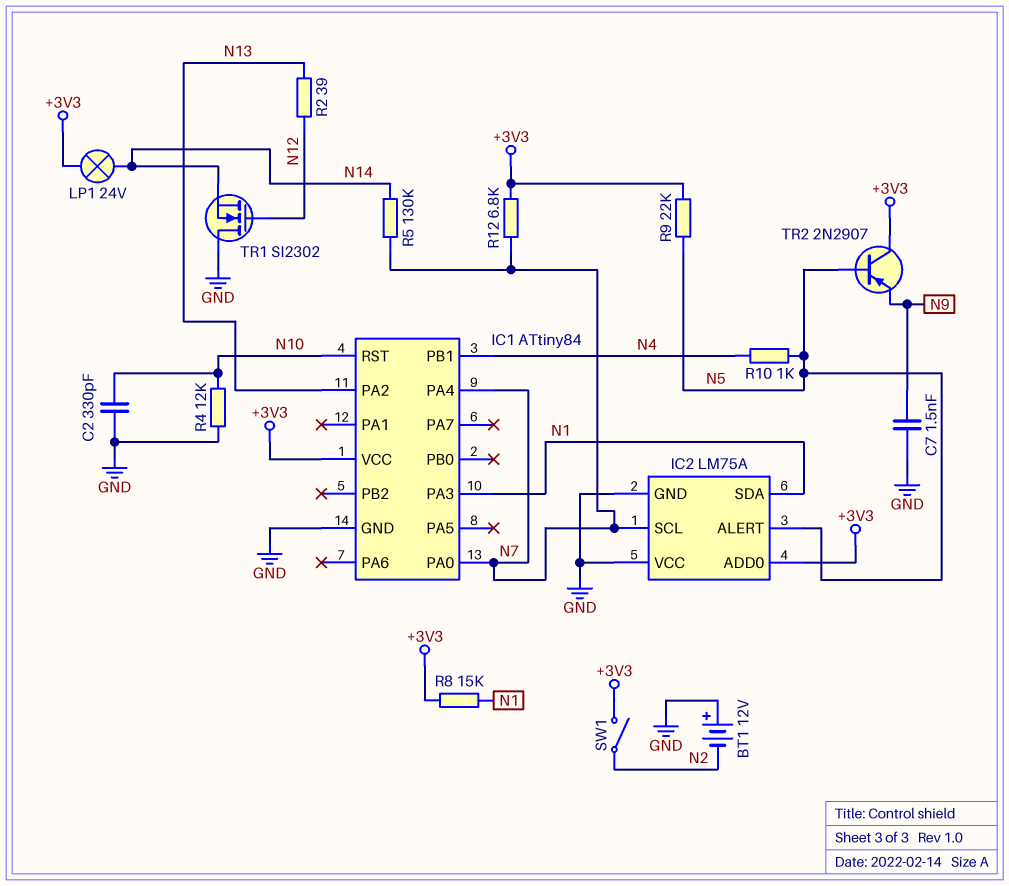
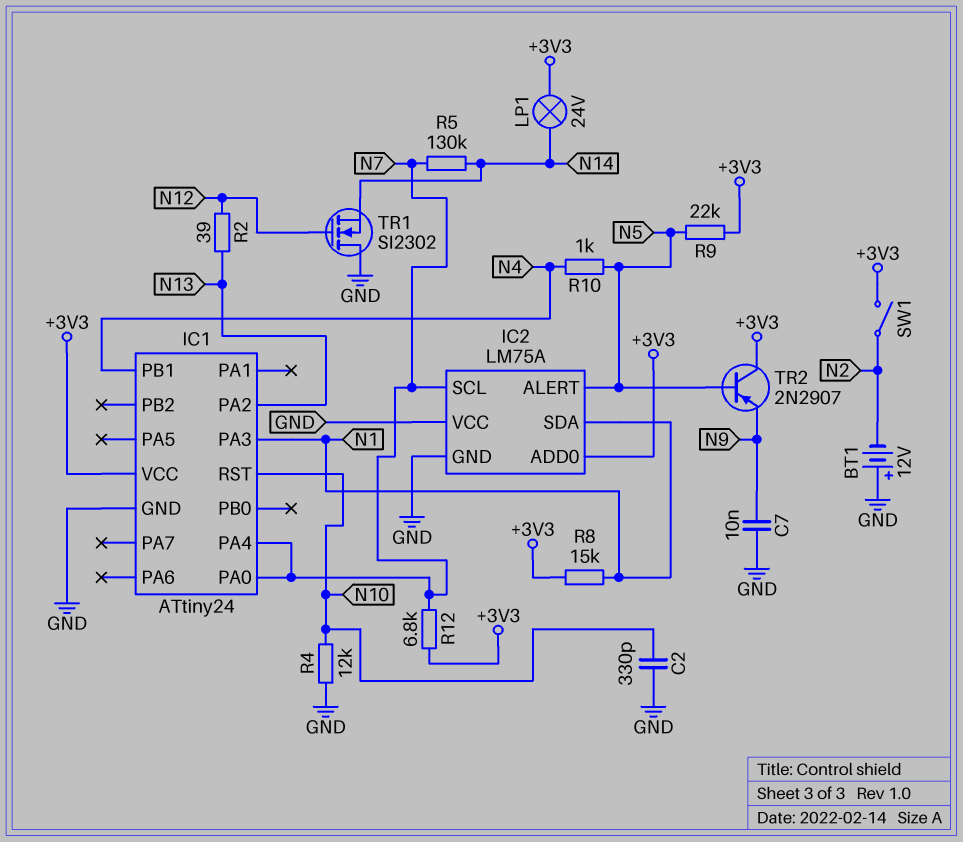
C7: 1.5nF (GND, N9) -> 10nF (GND, N9)
IC1: ATtiny84 -> ATtiny24

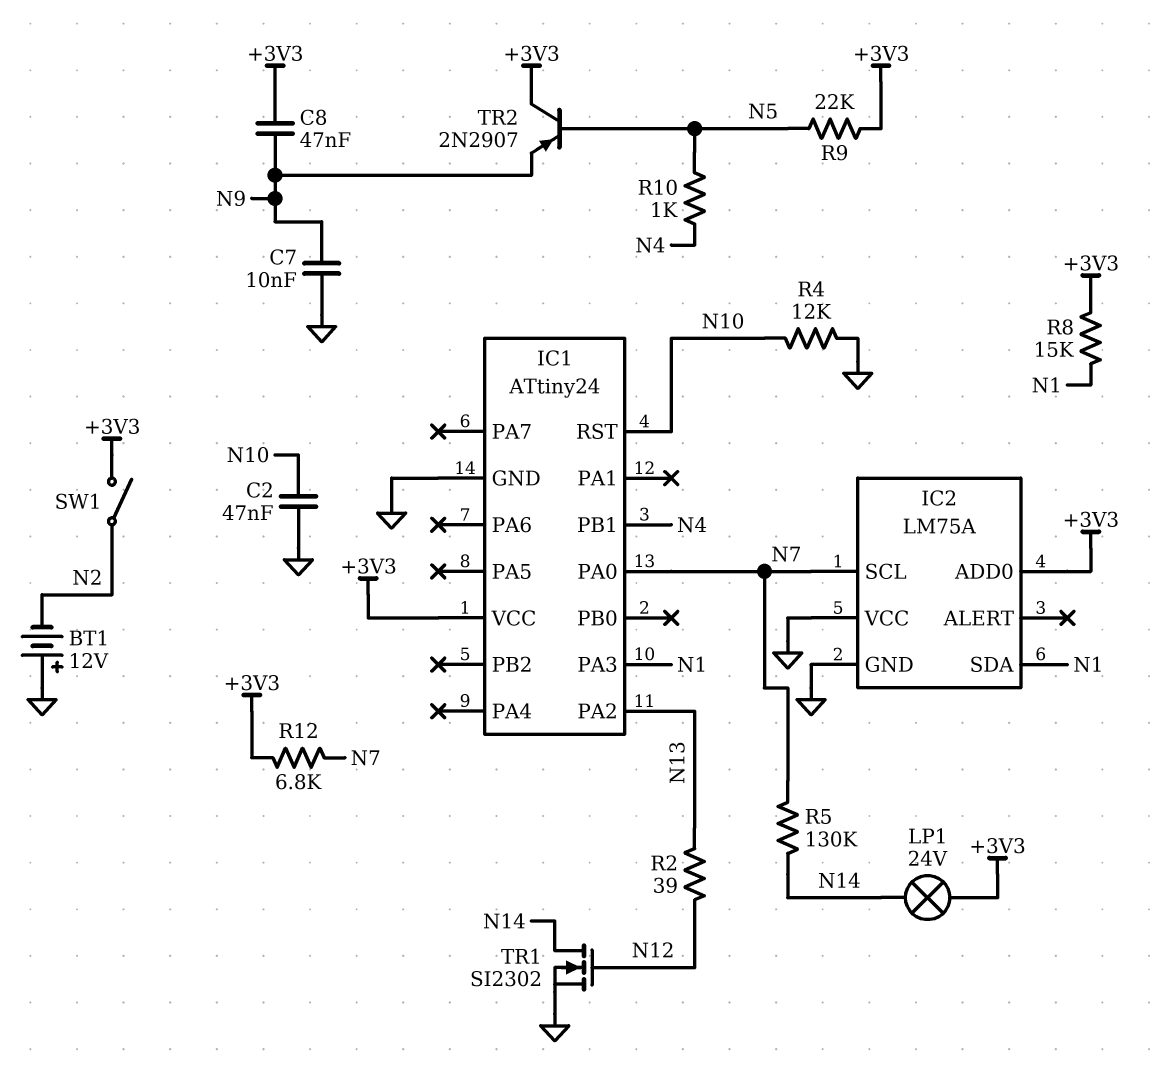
C2: 330pF (GND, N10) -> 47nF (GND, N10)
C8: none -> 47nF (+3V3, N9)
IC1 pin PA4: N7 -> none
IC2 pin ALERT: N5 -> none
TR1: NMOS SI2302 (G N12, D GND, S N14) -> NMOS SI2302 (G N12, D N14, S GND)

